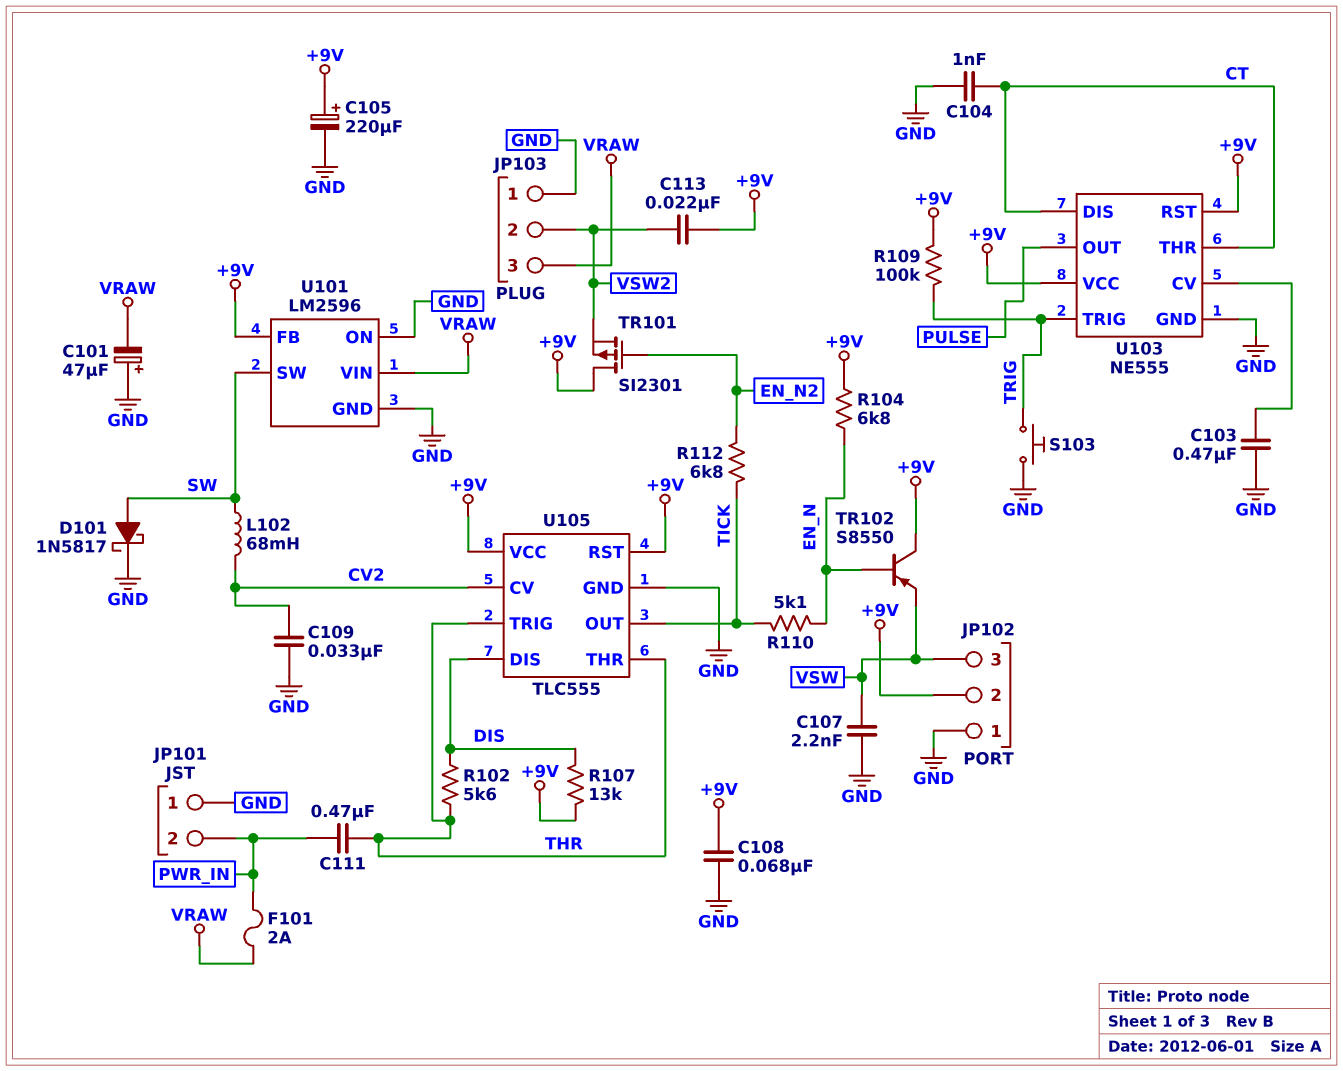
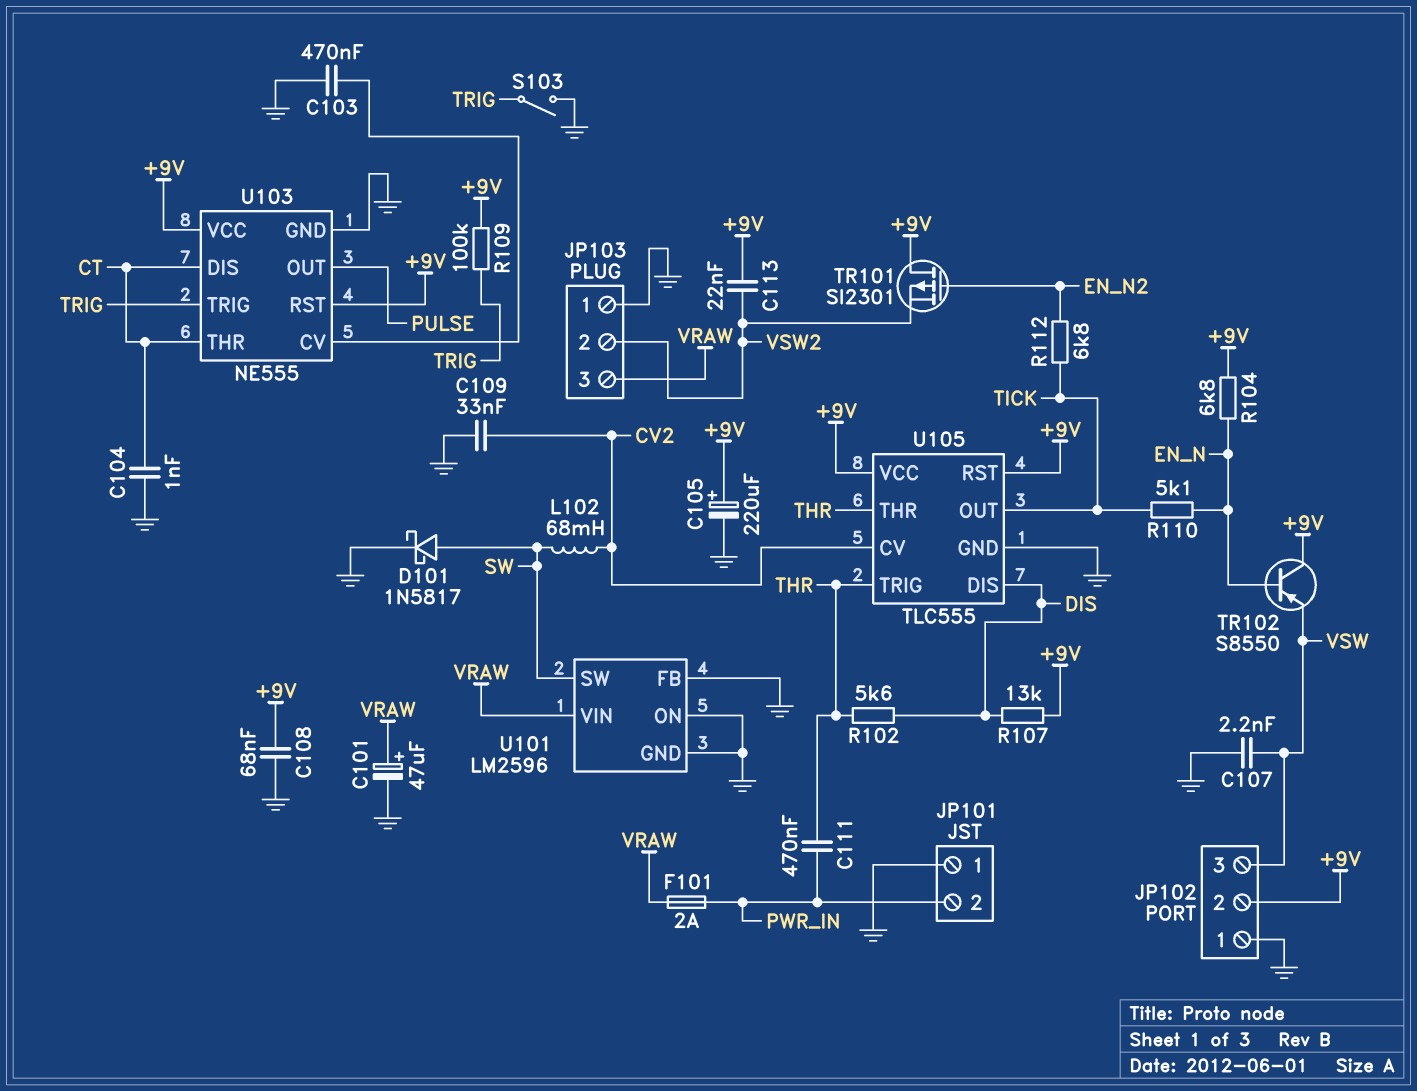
C101: 47uF (plus GND, minus VRAW) -> 47uF (plus VRAW, minus GND)
S103: button (GND, TRIG) -> switch (GND, TRIG)
U101 pin FB: +9V -> GND

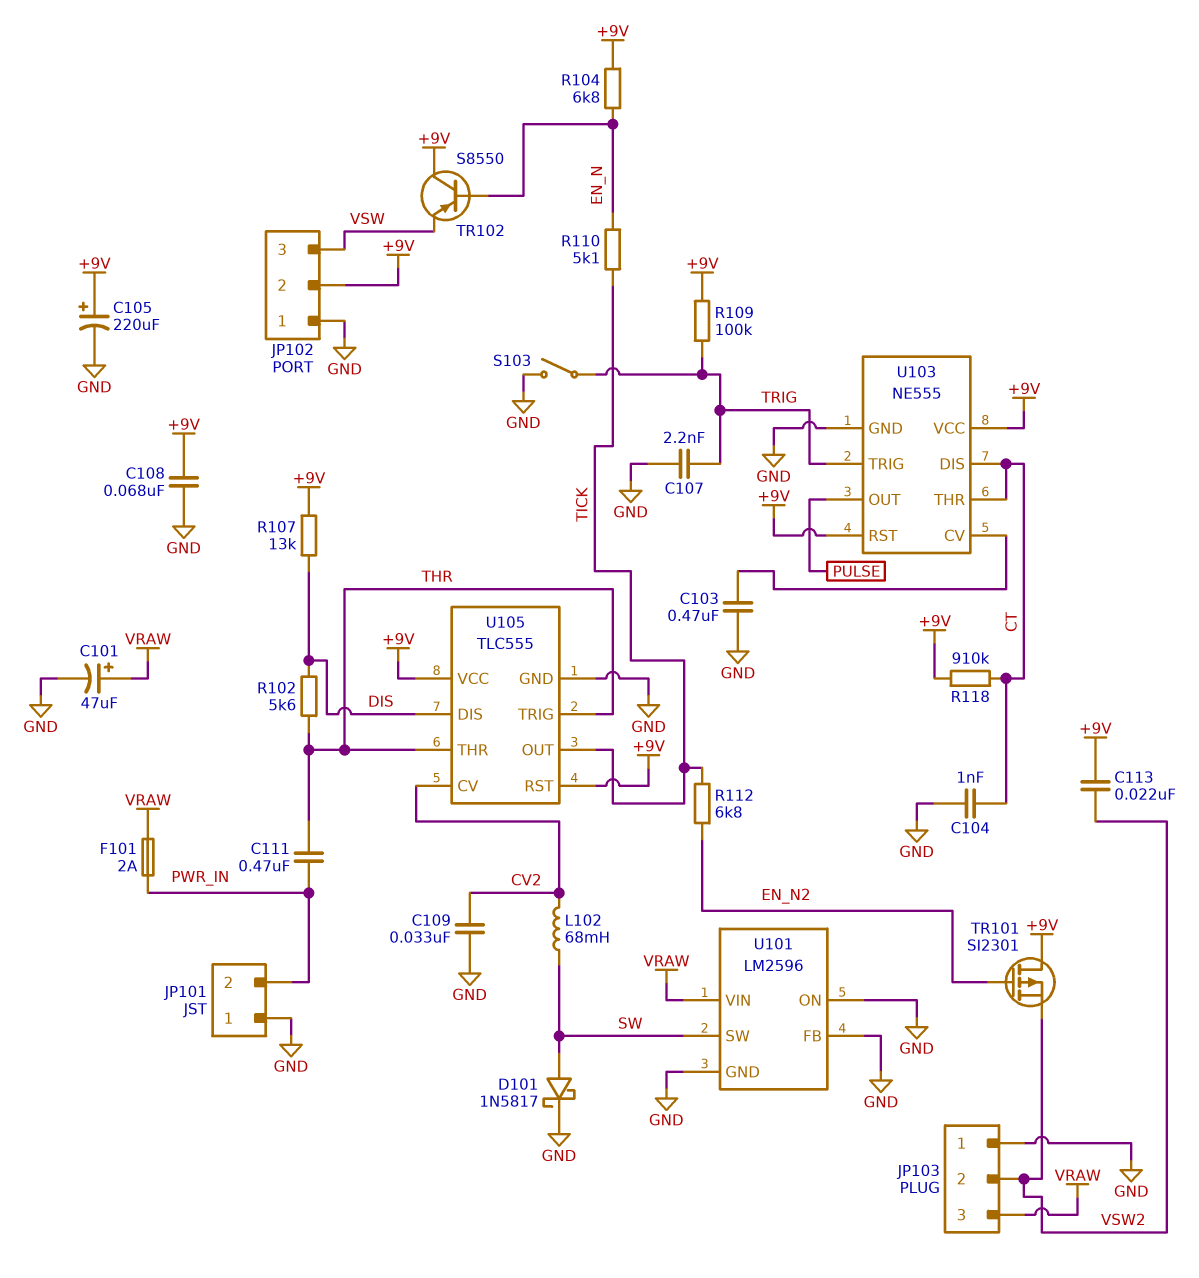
C107: 2.2nF (GND, VSW) -> 2.2nF (GND, TRIG)
R118: none -> 910k (+9V, CT)

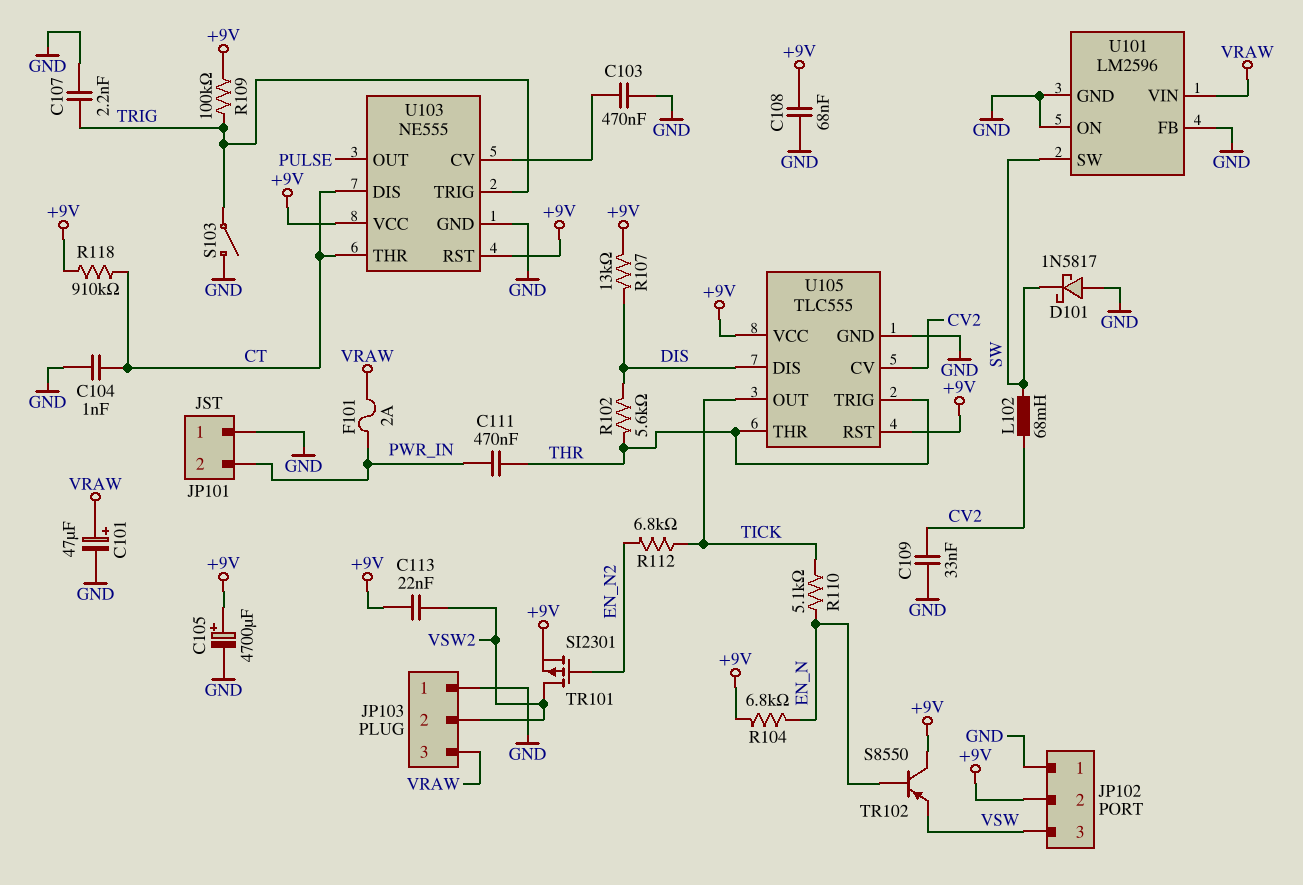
C105: 220uF (plus +9V, minus GND) -> 4700uF (plus +9V, minus GND)
D101: schottky 1N5817 (A SW, K GND) -> schottky 1N5817 (A GND, K SW)
TR101: PMOS SI2301 (G EN_N2, D +9V, S VSW2) -> PMOS SI2301 (G EN_N2, D VSW2, S +9V)

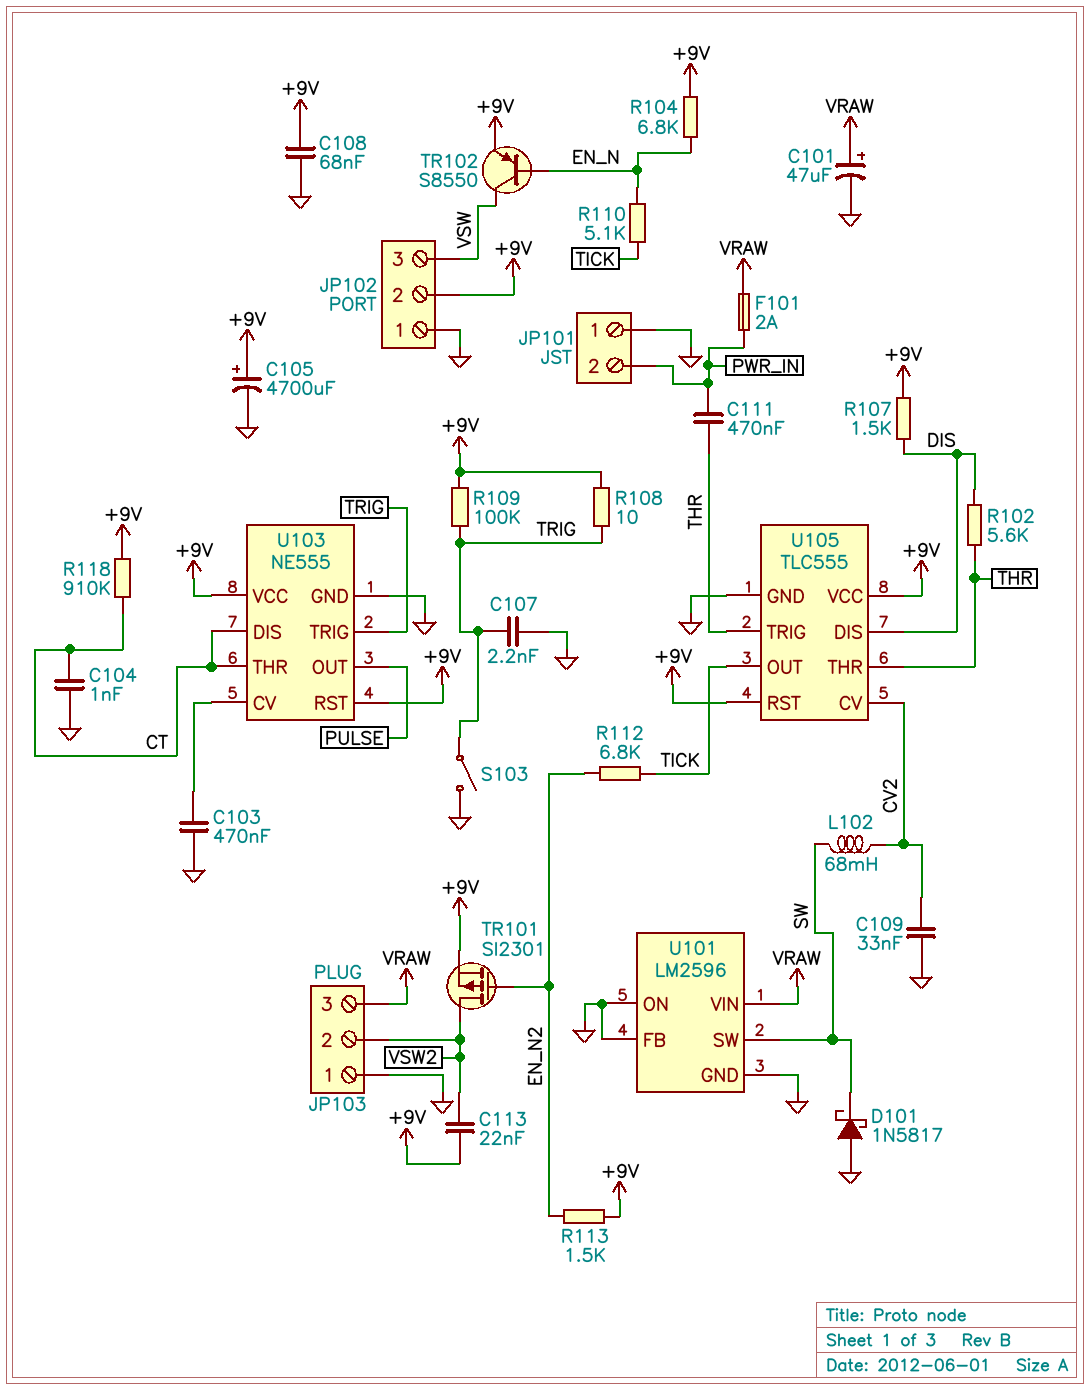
R107: 13k (+9V, DIS) -> 1.5k (+9V, DIS)
R108: none -> 10 (+9V, TRIG)
R113: none -> 1.5k (+9V, EN_N2)
TR102: PNP S8550 (B EN_N, C +9V, E VSW) -> PNP S8550 (B EN_N, C VSW, E +9V)

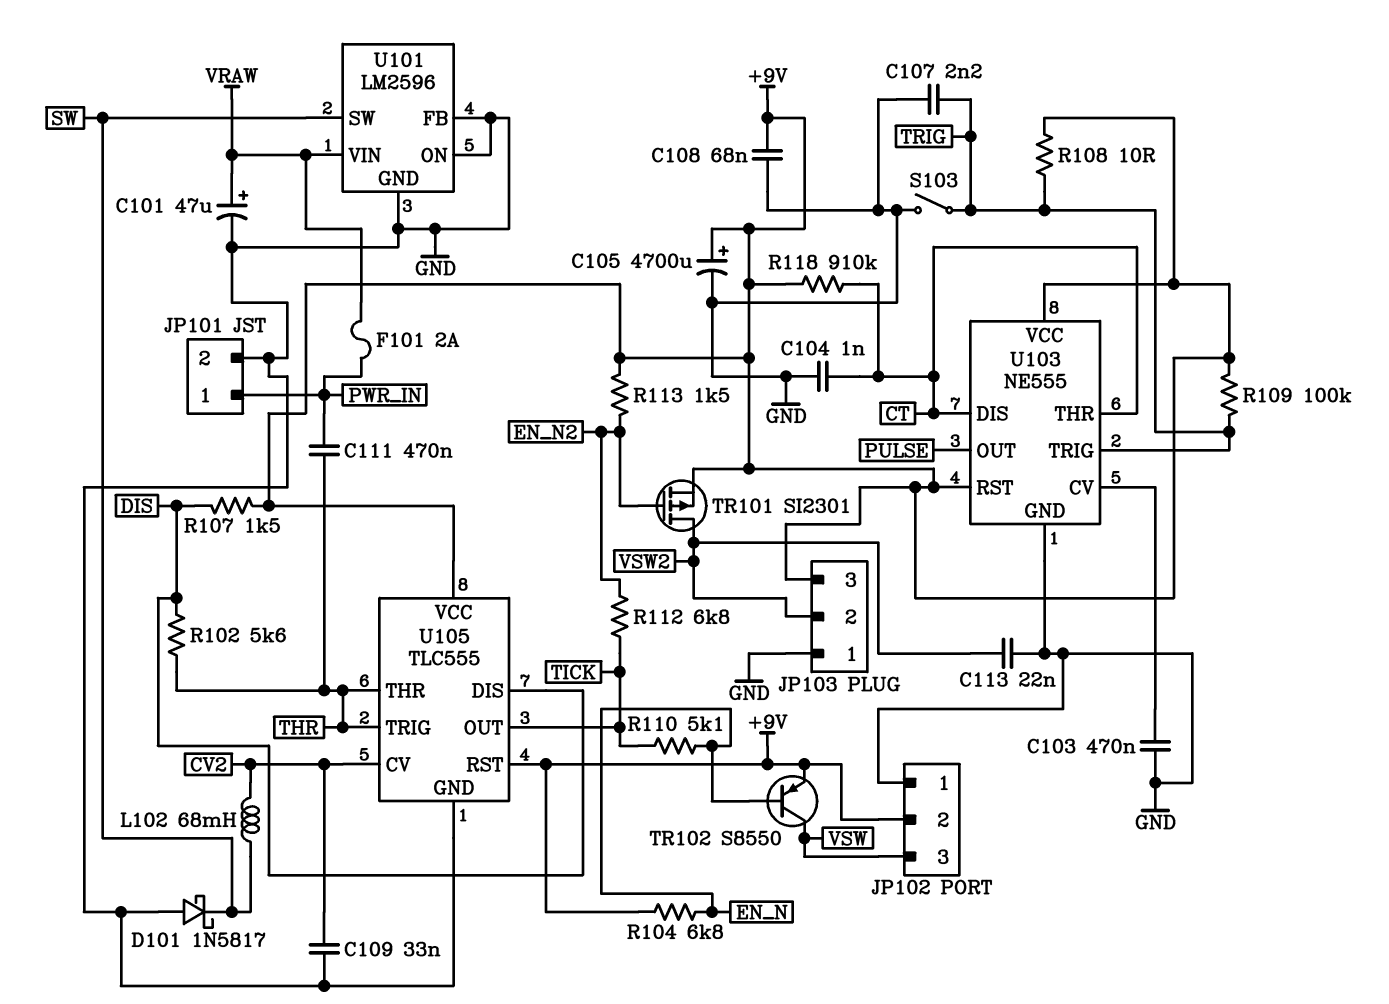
C113: 22nF (+9V, VSW2) -> 22nF (GND, VSW2)
JP101 pin 1: GND -> PWR_IN
JP101 pin 2: PWR_IN -> GND
JP103 pin 3: VRAW -> +9V

